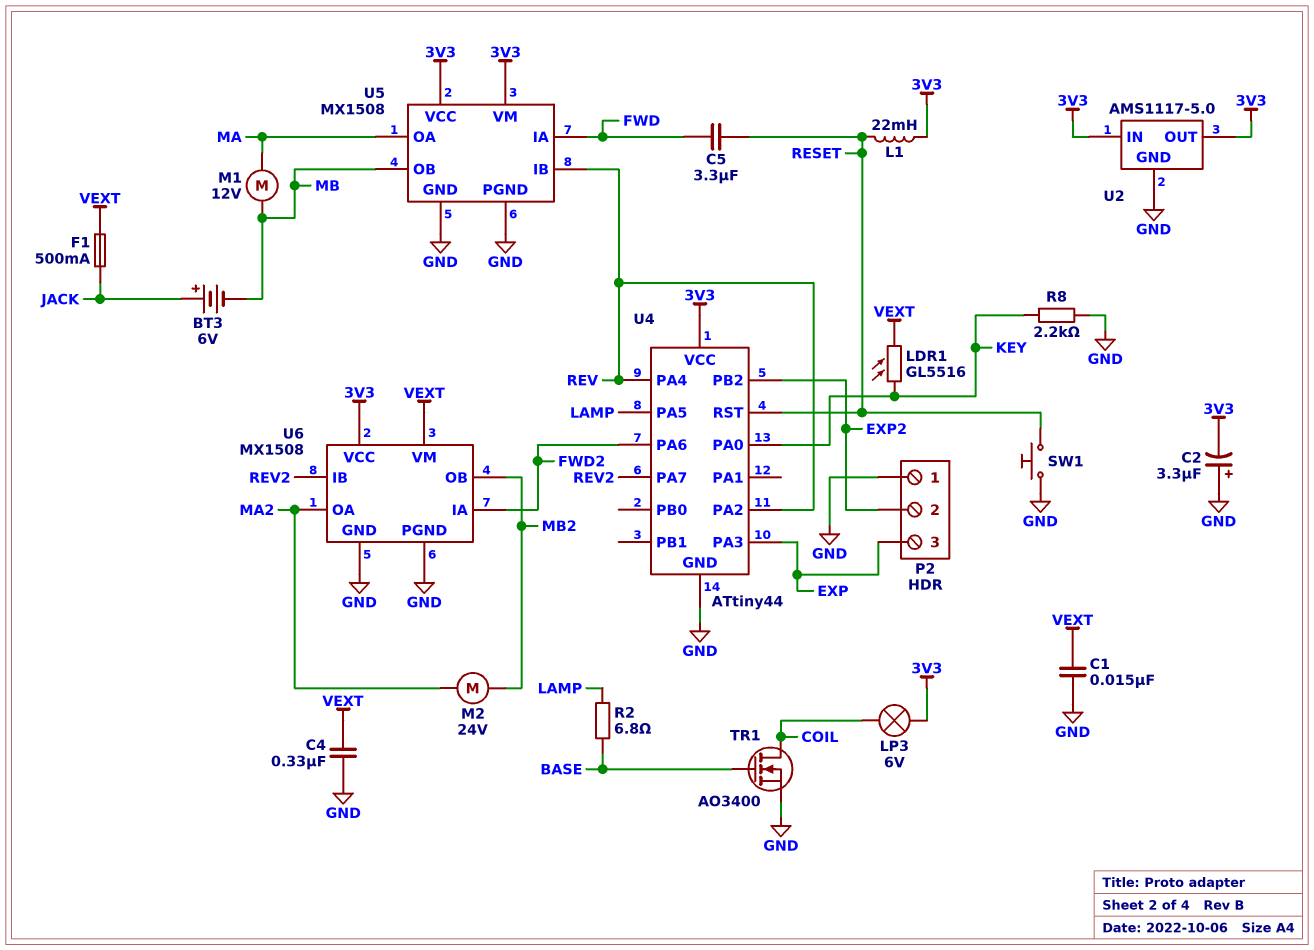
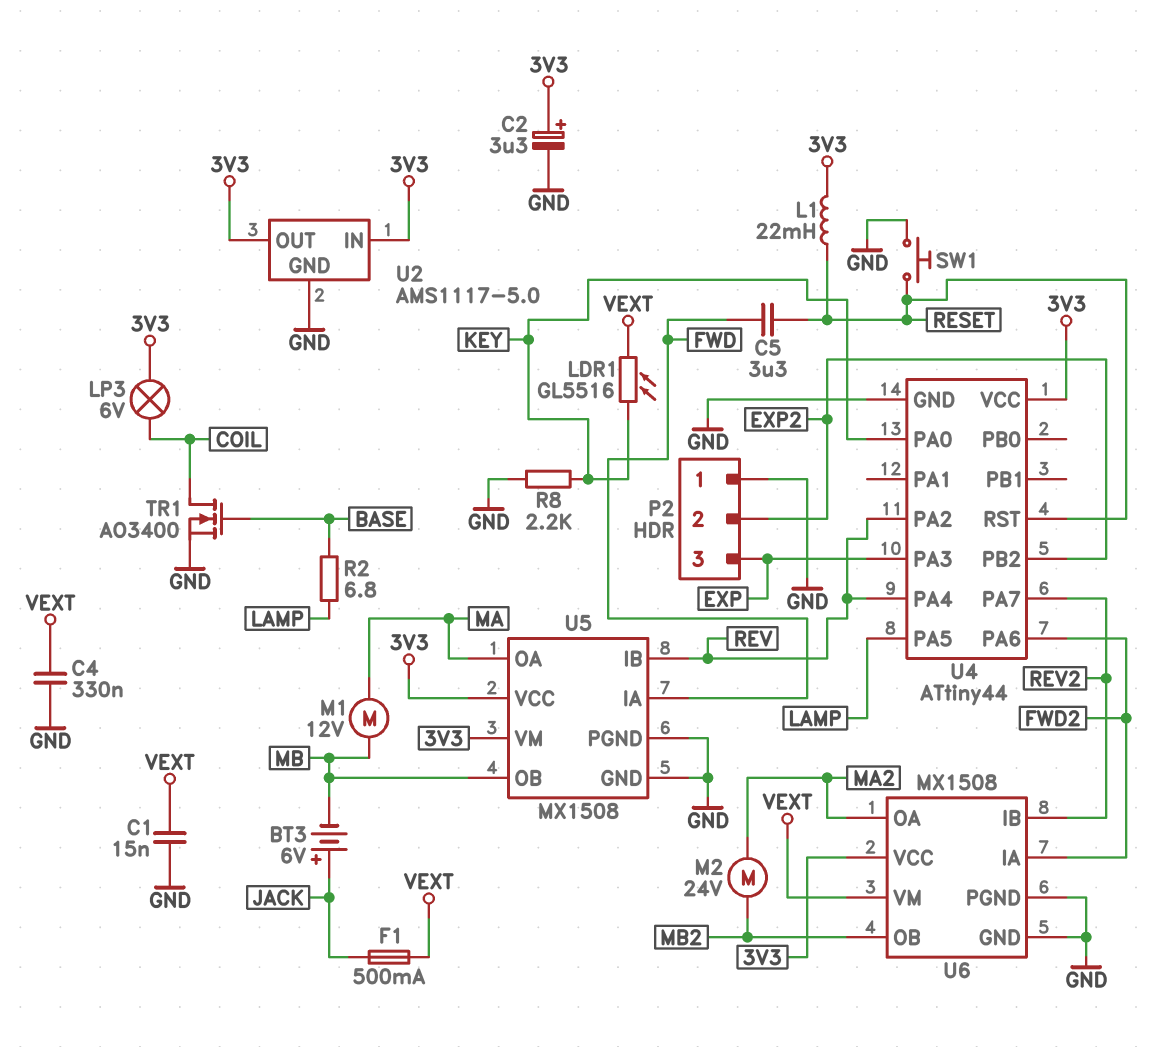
C2: 3.3uF (plus GND, minus 3V3) -> 3.3uF (plus 3V3, minus GND)

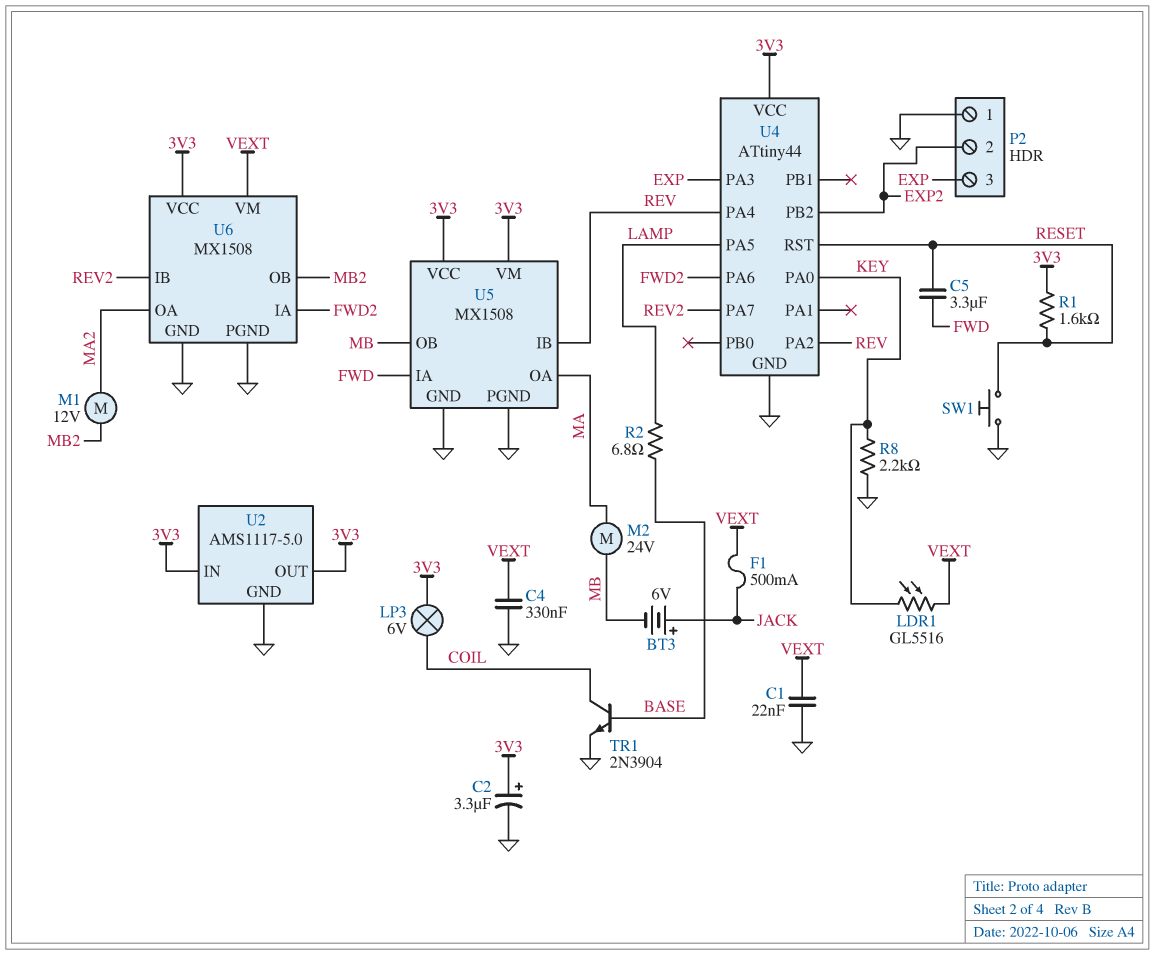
C1: 15nF (GND, VEXT) -> 22nF (GND, VEXT)
L1: 22mH (3V3, RESET) -> none
M1: motor 12V (MA, MB) -> motor 12V (MA2, MB2)
M2: motor 24V (MA2, MB2) -> motor 24V (MA, MB)
R1: none -> 1.6k (3V3, RESET)
TR1: NMOS AO3400 (G BASE, D COIL, S GND) -> NPN 2N3904 (B BASE, C COIL, E GND)

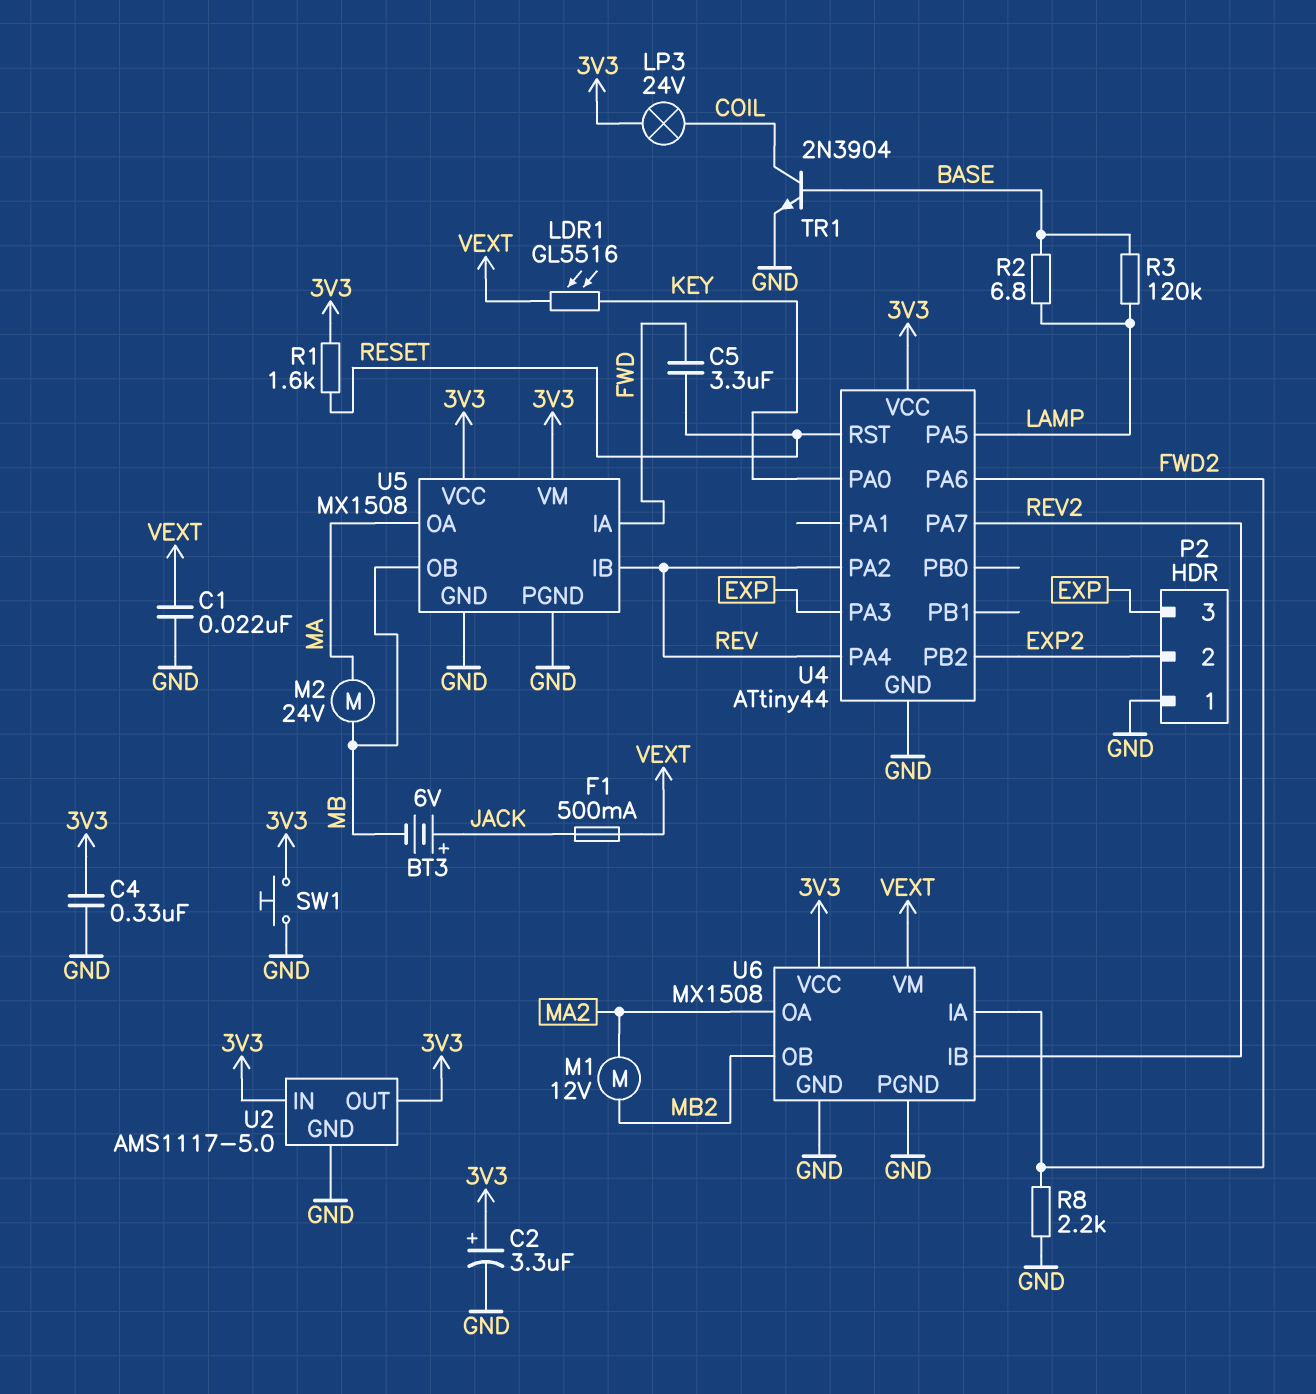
C4: 330nF (GND, VEXT) -> 330nF (3V3, GND)
LP3: lamp 6V (3V3, COIL) -> lamp 24V (3V3, COIL)
R3: none -> 120k (BASE, LAMP)
R8: 2.2k (GND, KEY) -> 2.2k (FWD2, GND)
SW1: button (GND, RESET) -> button (3V3, GND)

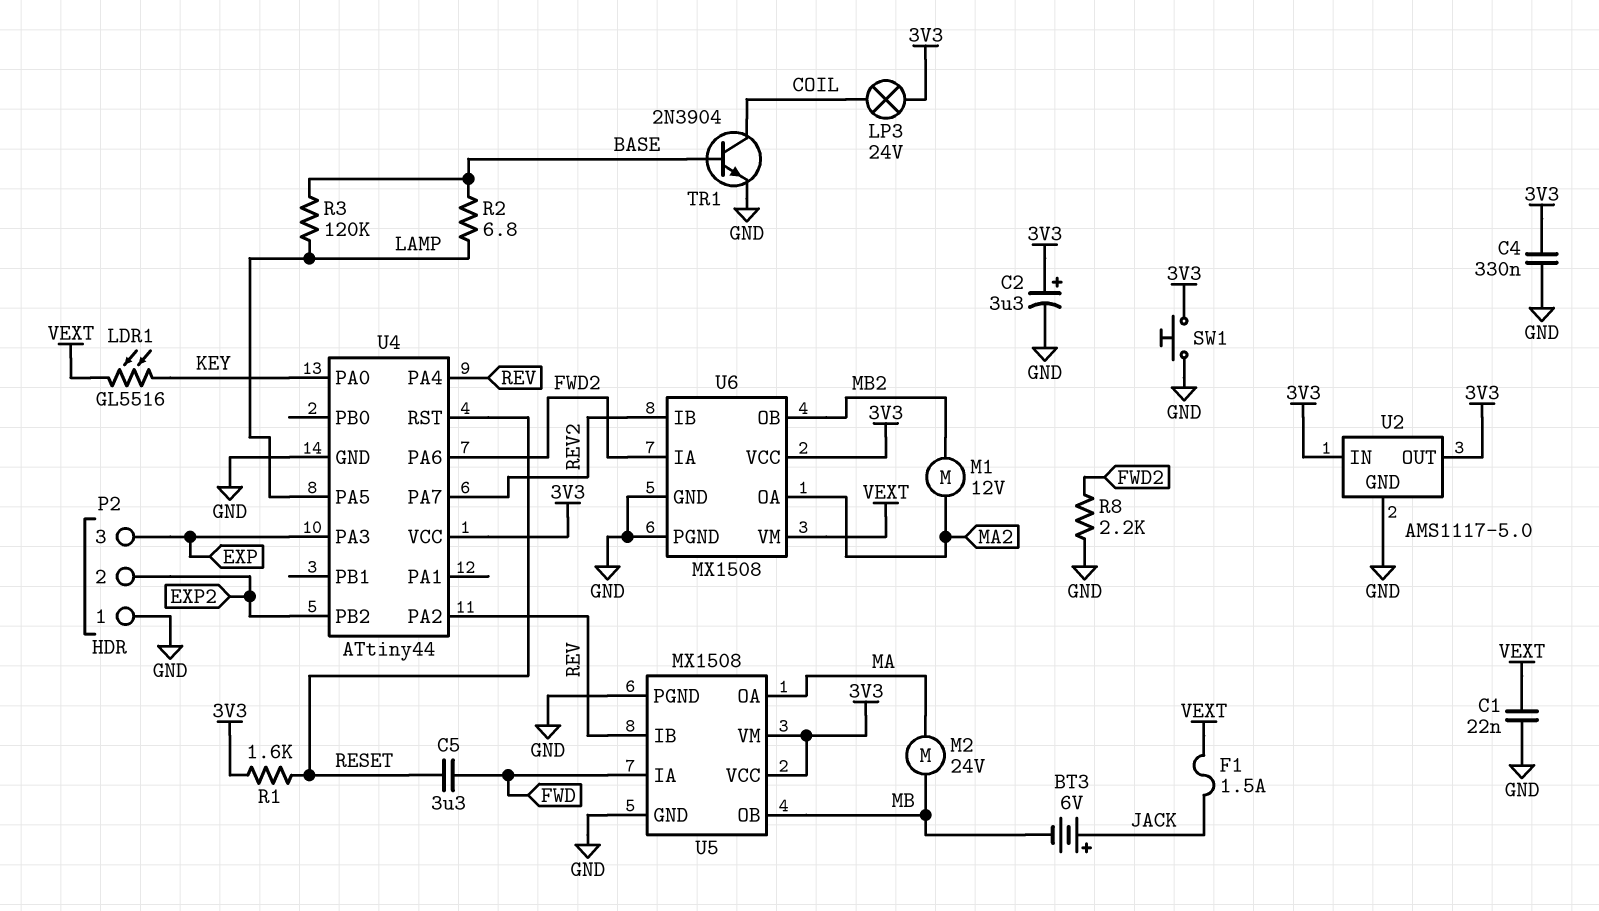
F1: 500mA (JACK, VEXT) -> 1.5A (JACK, VEXT)

